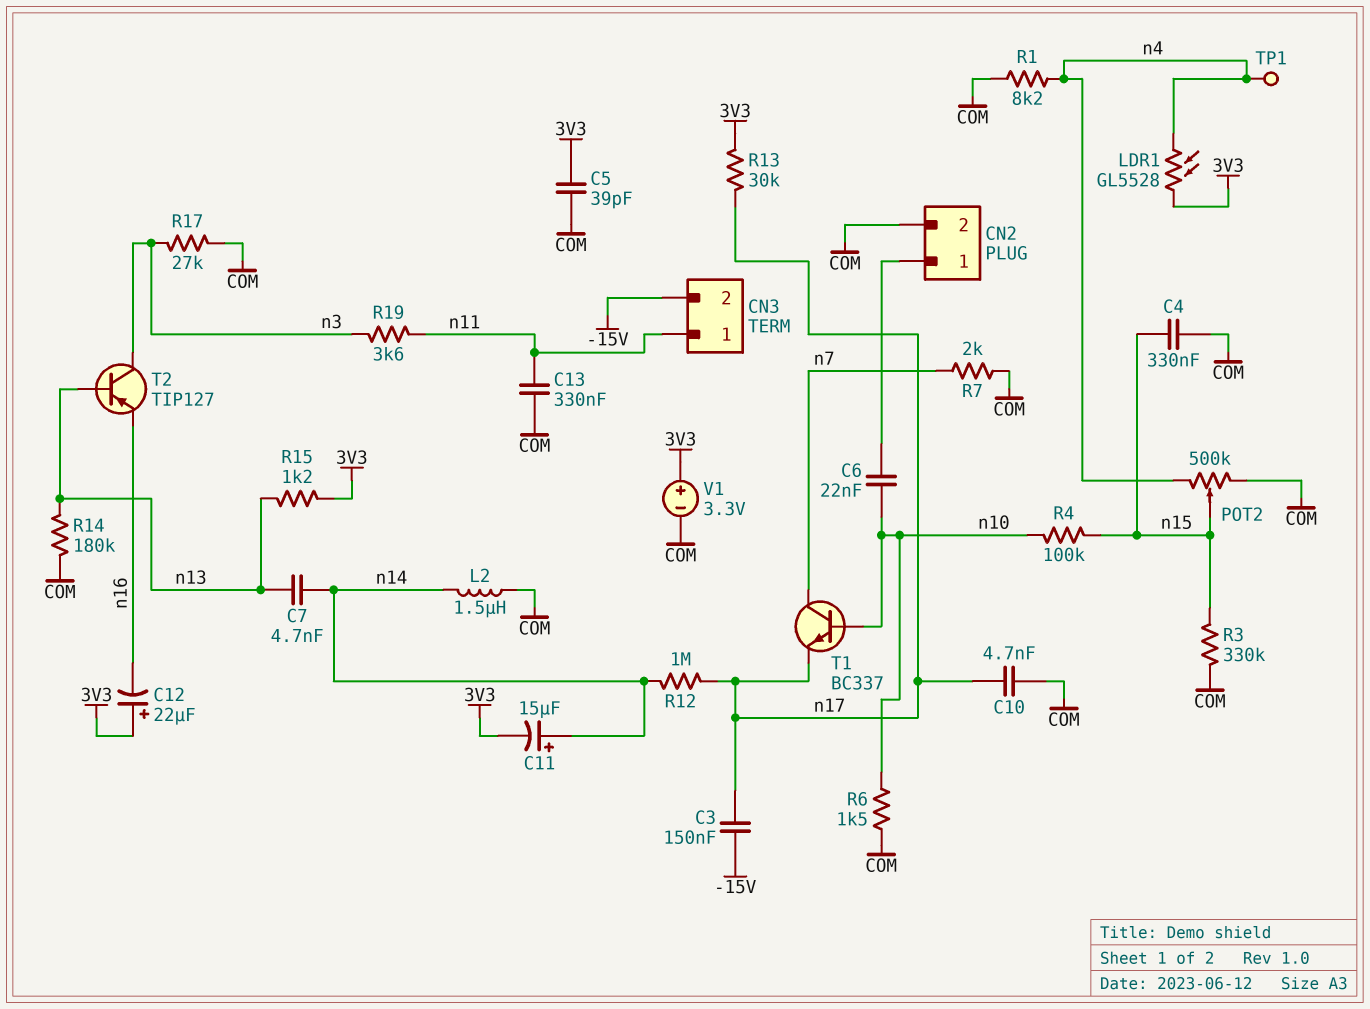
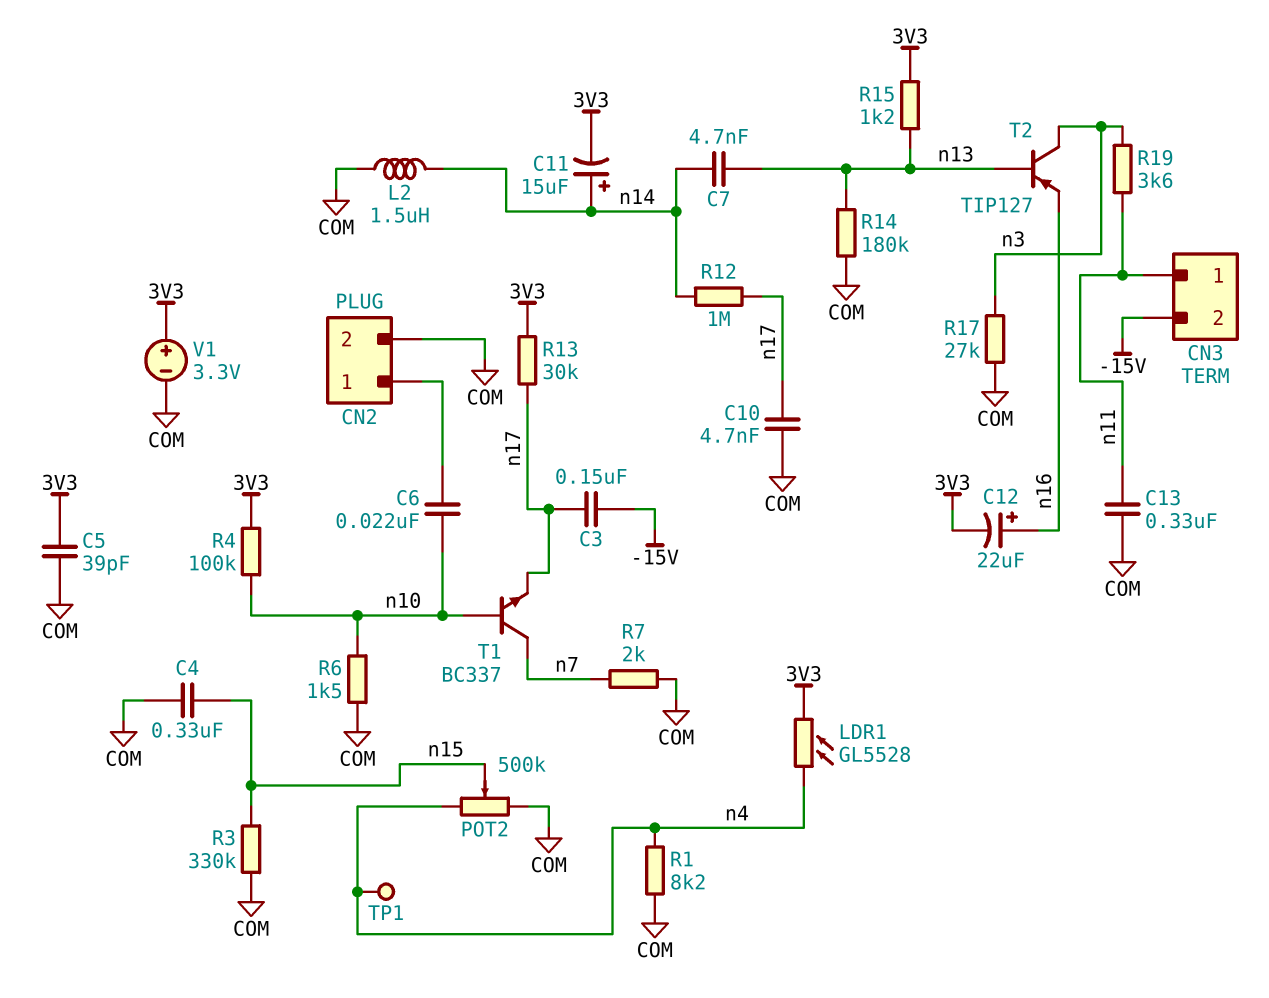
C12: 22uF (plus 3V3, minus n16) -> 22uF (plus n16, minus 3V3)
R4: 100k (n10, n15) -> 100k (3V3, n10)

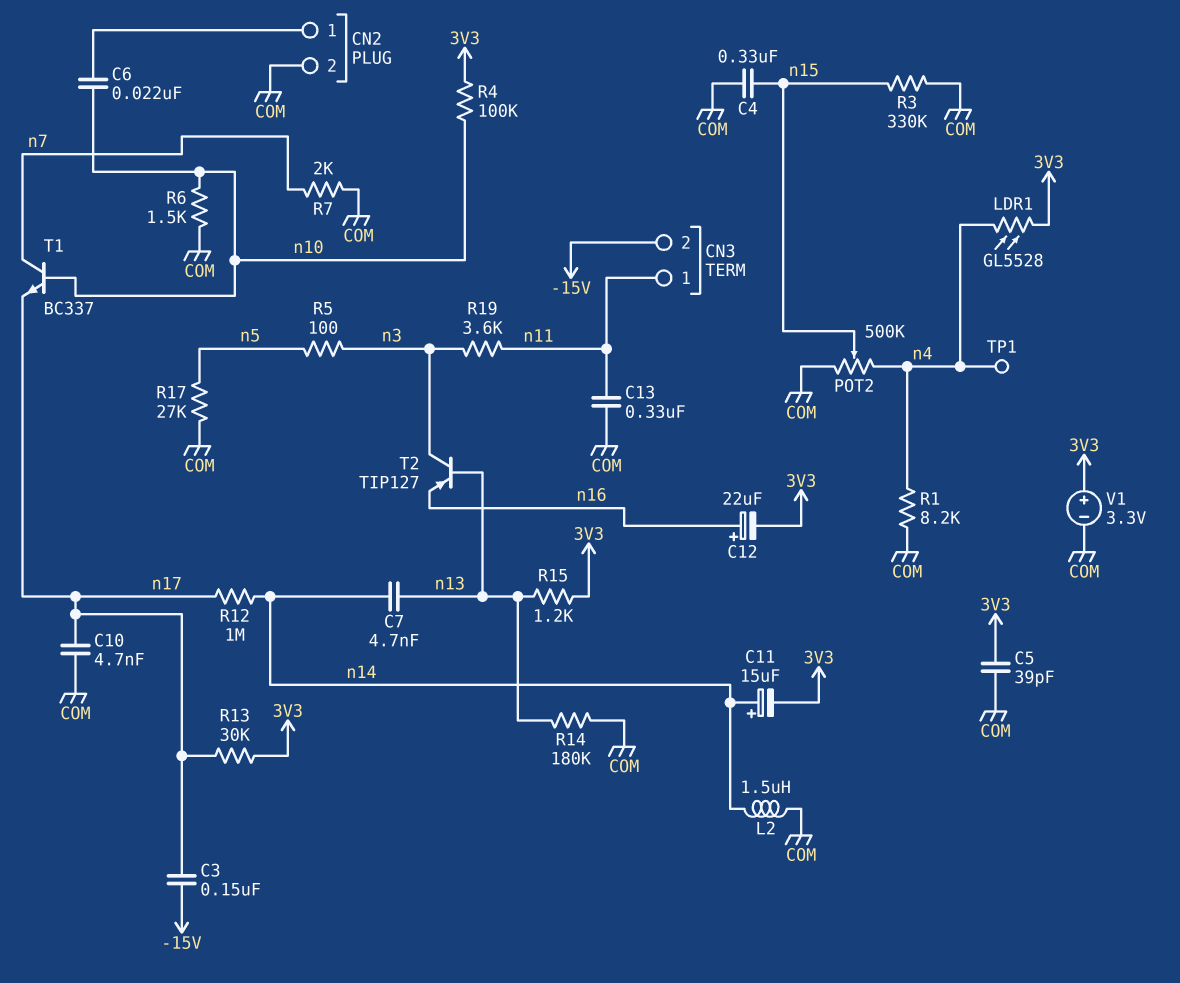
R5: none -> 100 (n3, n5)
R17: 27k (COM, n3) -> 27k (COM, n5)

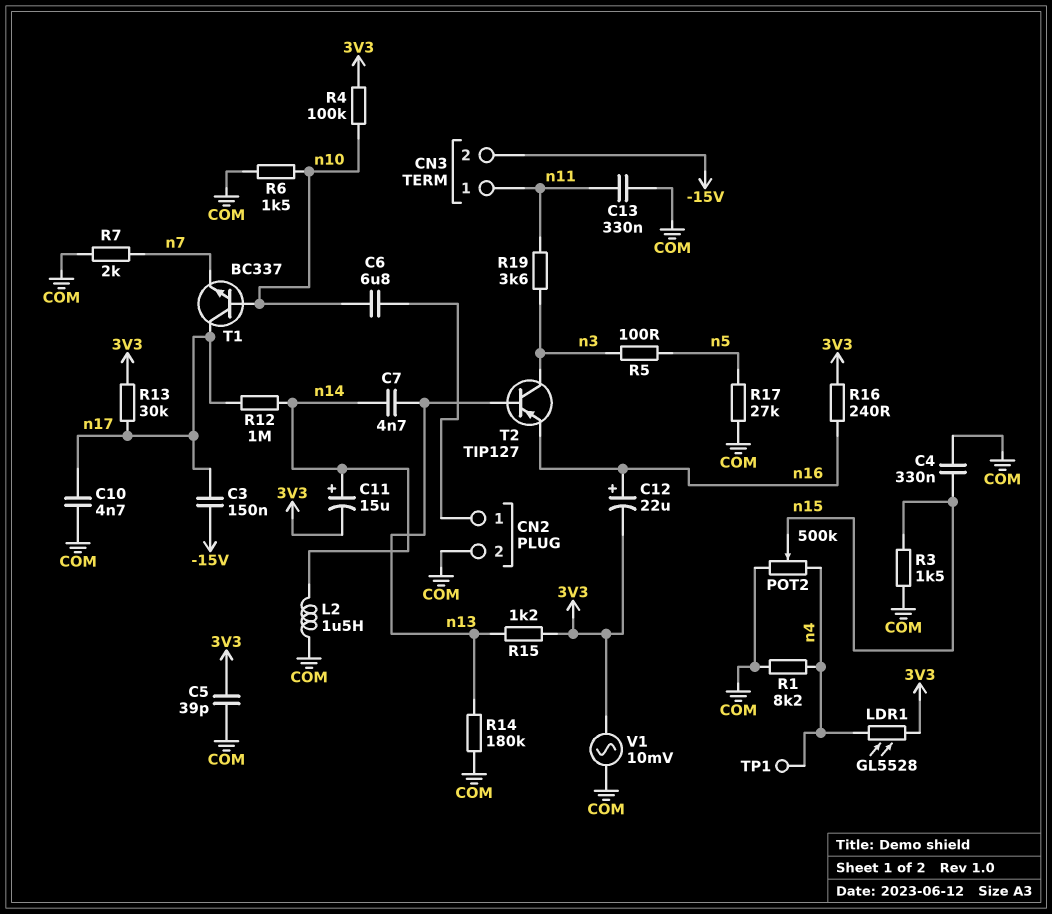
C6: 22nF (CN2/1, n10) -> 6.8uF (CN2/1, n10)
R3: 330k (COM, n15) -> 1.5k (COM, n15)
R16: none -> 240 (3V3, n16)
T1: NPN BC337 (B n10, C n7, E n17) -> NPN BC337 (B n10, C n17, E n7)
V1: 3.3V (plus 3V3, minus COM) -> AC 10mV (3V3, COM)

